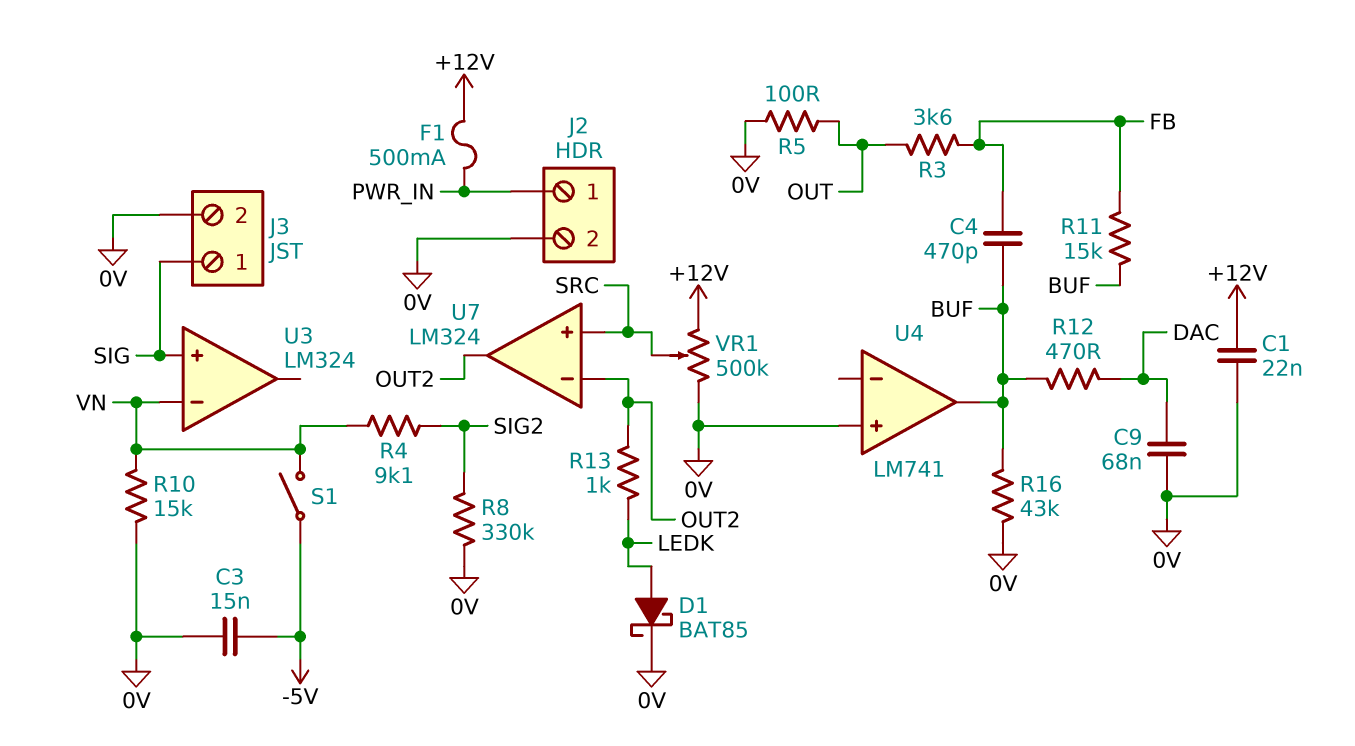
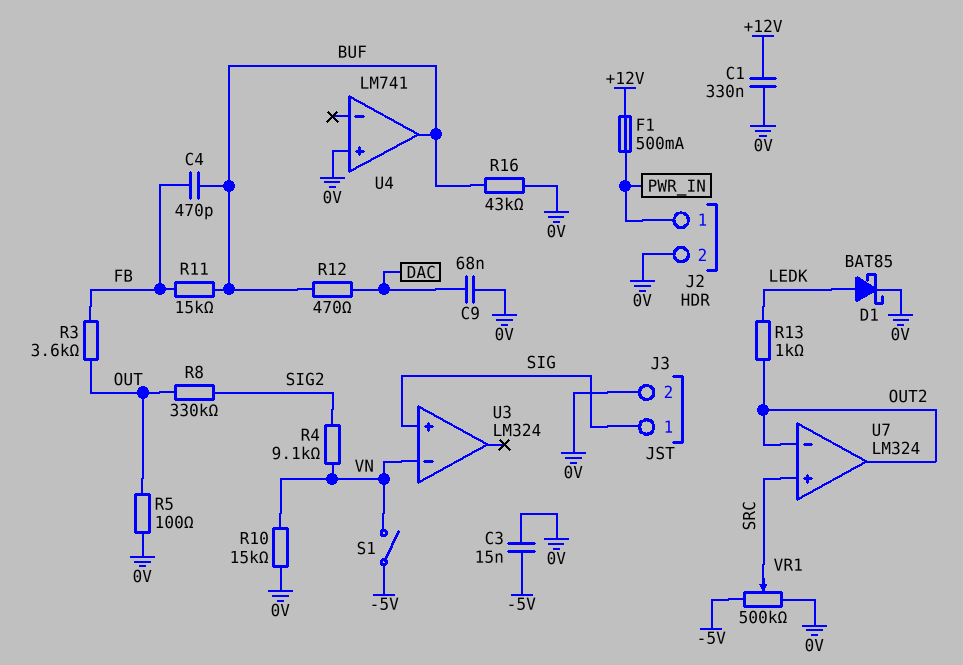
C1: 22nF (+12V, 0V) -> 330nF (+12V, 0V)
R8: 330k (0V, SIG2) -> 330k (OUT, SIG2)
VR1: 500k (+12V, 0V, wiper SRC) -> 500k (-5V, 0V, wiper SRC)

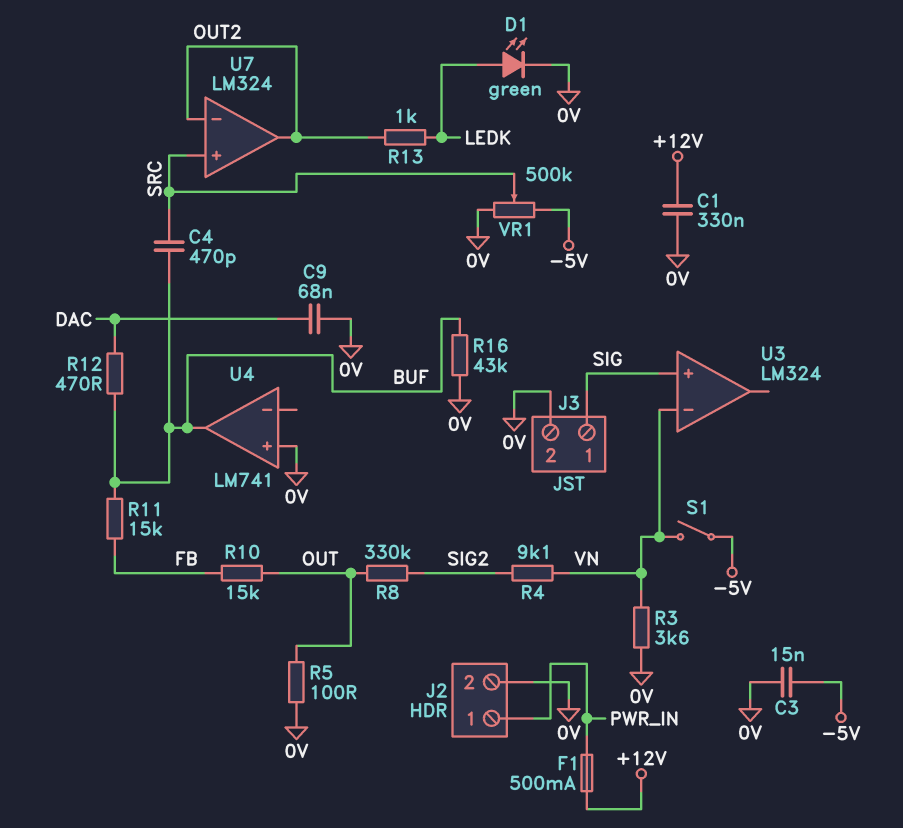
C4: 470pF (BUF, FB) -> 470pF (BUF, SRC)
D1: schottky BAT85 (A LEDK, K 0V) -> LED green (A LEDK, K 0V)
R3: 3.6k (FB, OUT) -> 3.6k (0V, VN)
R10: 15k (0V, VN) -> 15k (FB, OUT)

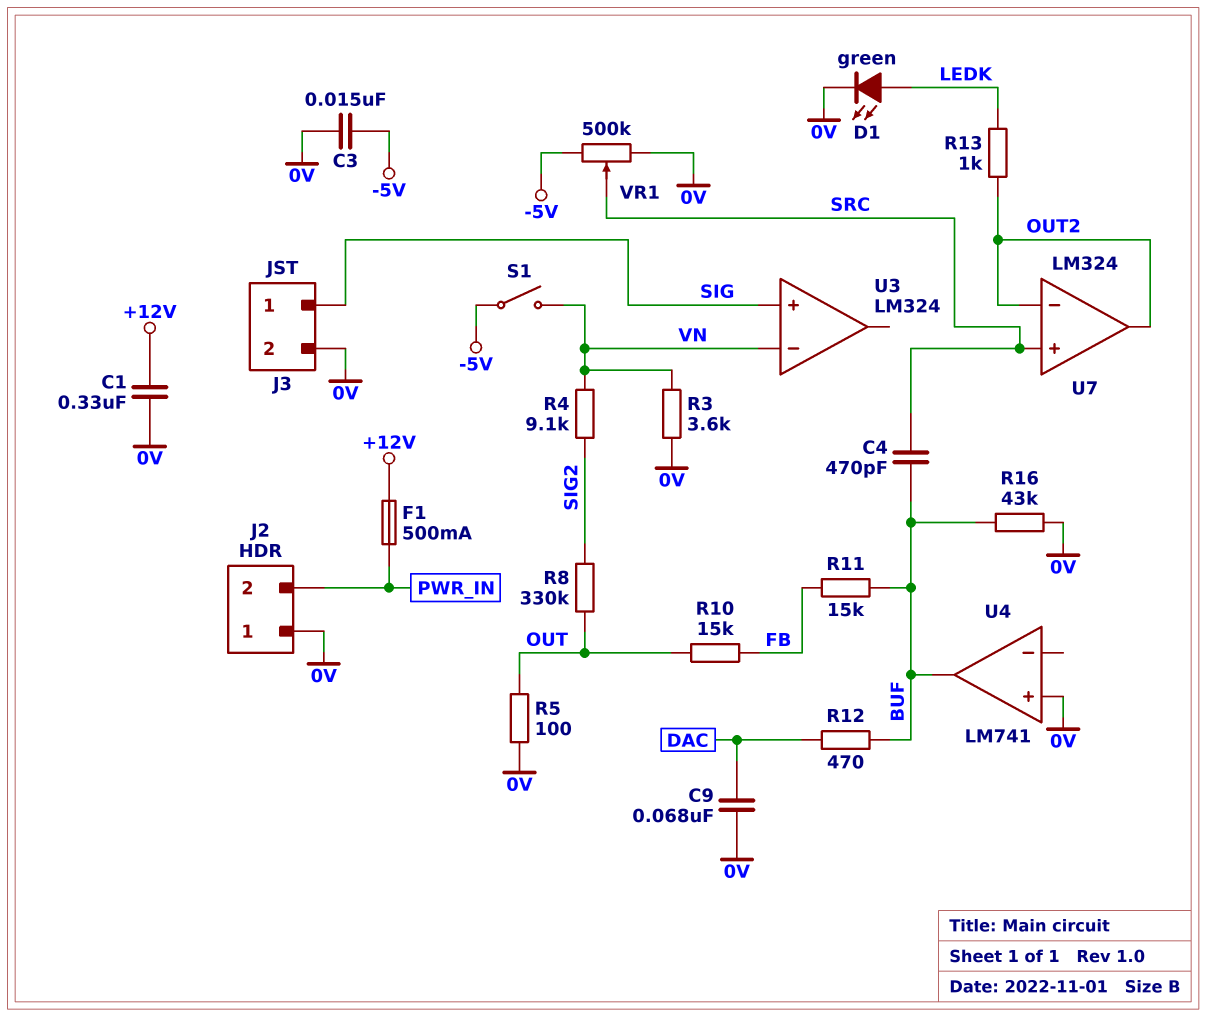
J2 pin 1: PWR_IN -> 0V
J2 pin 2: 0V -> PWR_IN

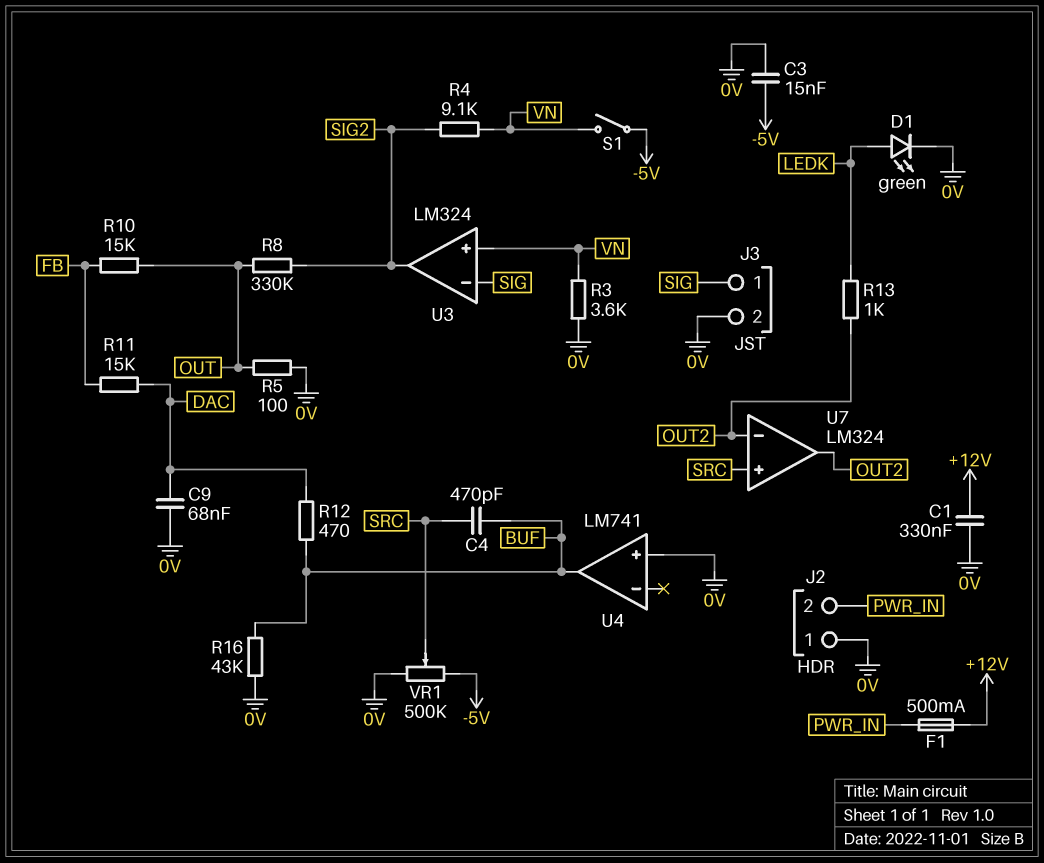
R11: 15k (BUF, FB) -> 15k (DAC, FB)
U3 pin in+: SIG -> VN
U3 pin in-: VN -> SIG
U3 pin out: none -> SIG2

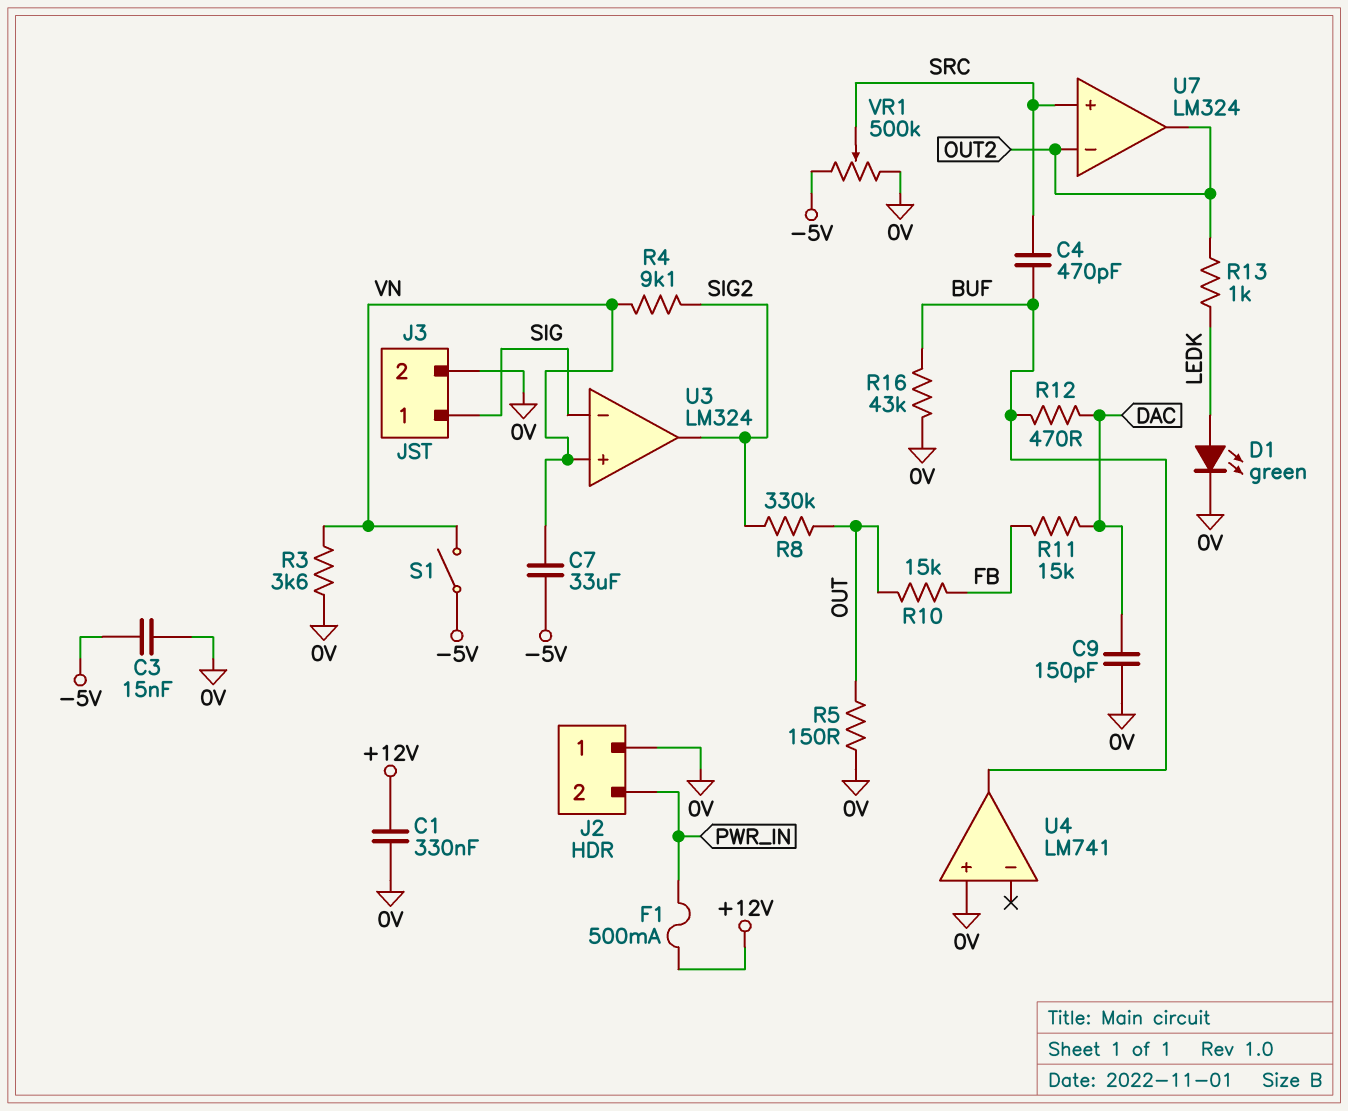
C7: none -> 33uF (-5V, VN)
C9: 68nF (0V, DAC) -> 150pF (0V, DAC)
R5: 100 (0V, OUT) -> 150 (0V, OUT)

